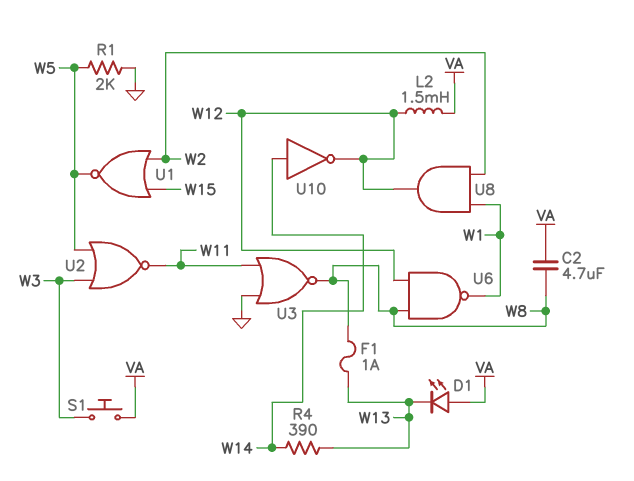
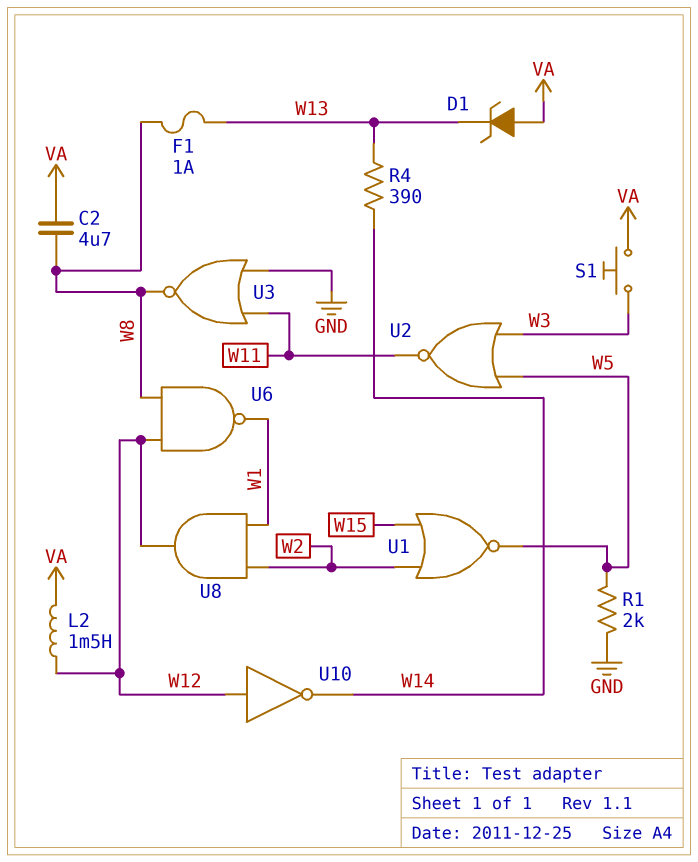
D1: LED (A VA, K W13) -> zener (A VA, K W13)
U10: NOT (in W14, out W12) -> NOT (in W12, out W14)

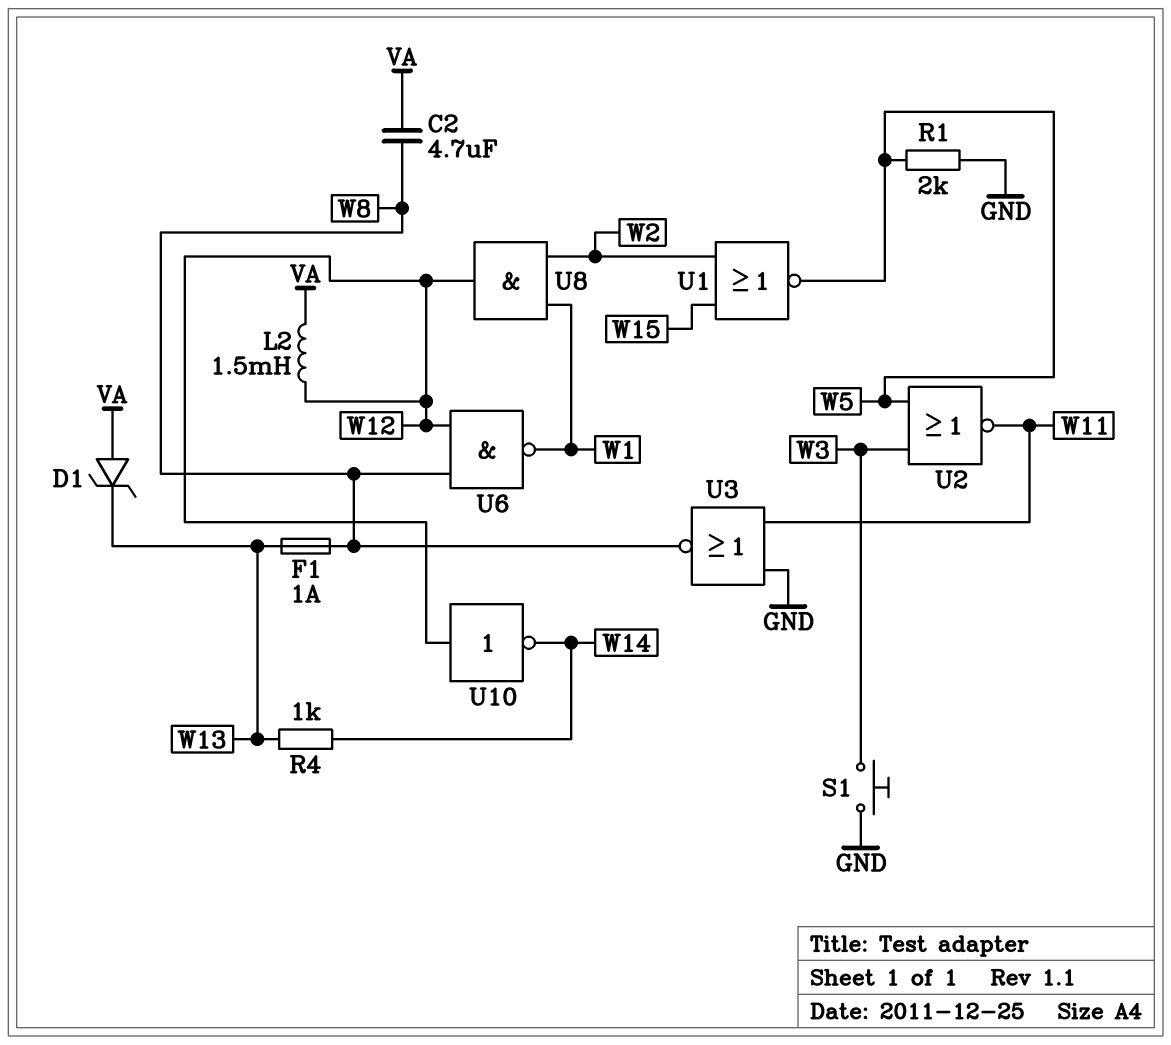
R4: 390 (W13, W14) -> 1k (W13, W14)
S1: button (VA, W3) -> button (GND, W3)

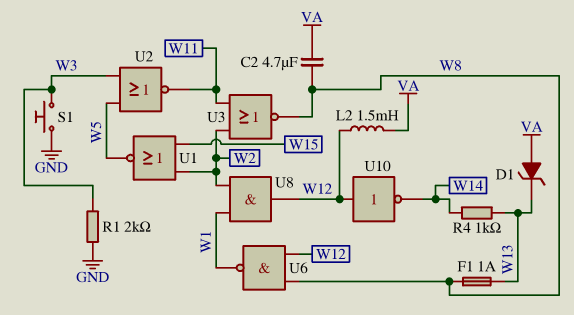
R1: 2k (GND, W5) -> 2k (GND, W3)
U3: NOR (in GND, in W11, out W8) -> NOR (in W2, in W11, out W8)

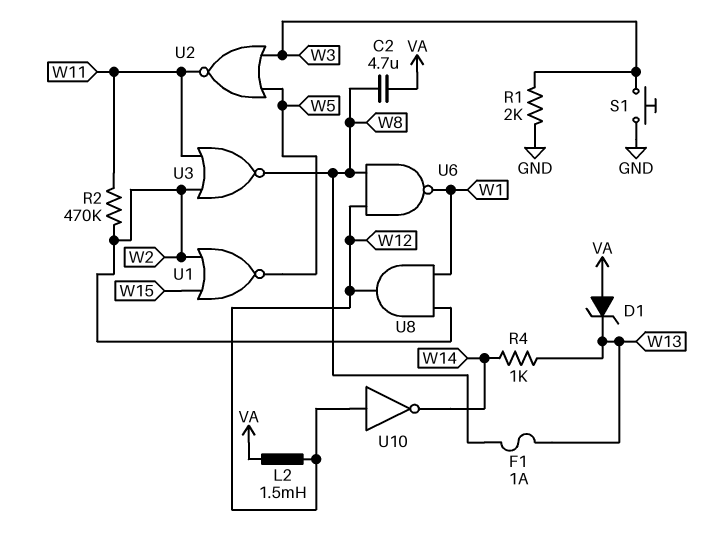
R2: none -> 470k (W2, W11)

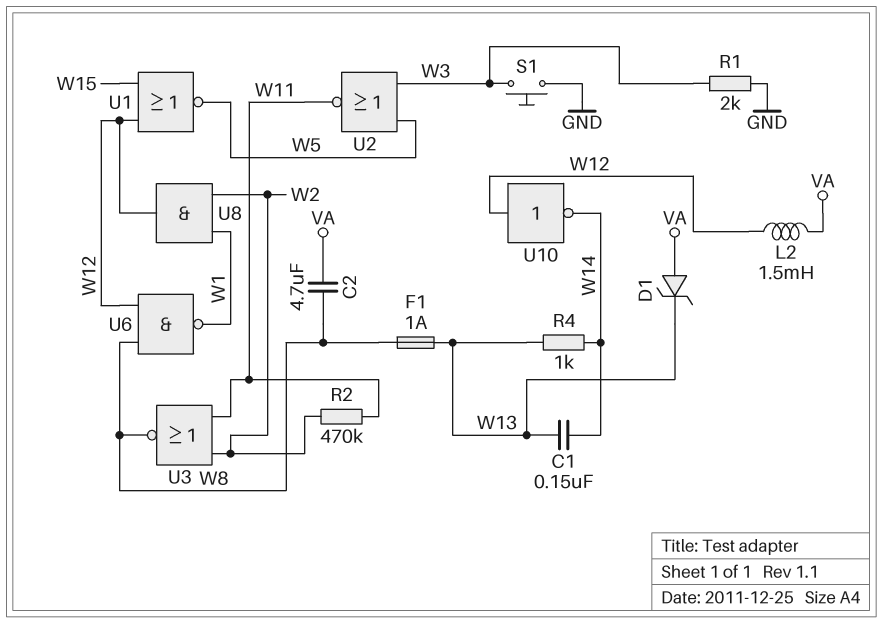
C1: none -> 150nF (W13, W14)
U1: NOR (in W2, in W15, out W5) -> NOR (in W12, in W15, out W5)

